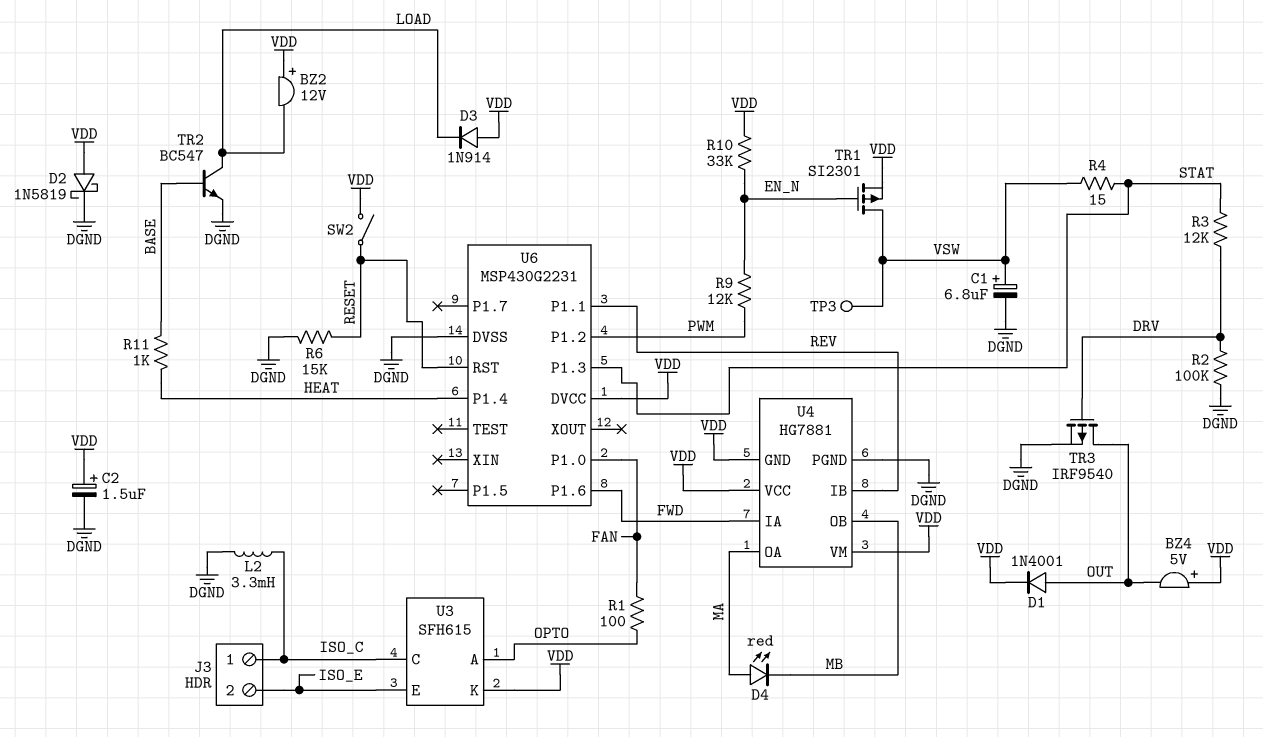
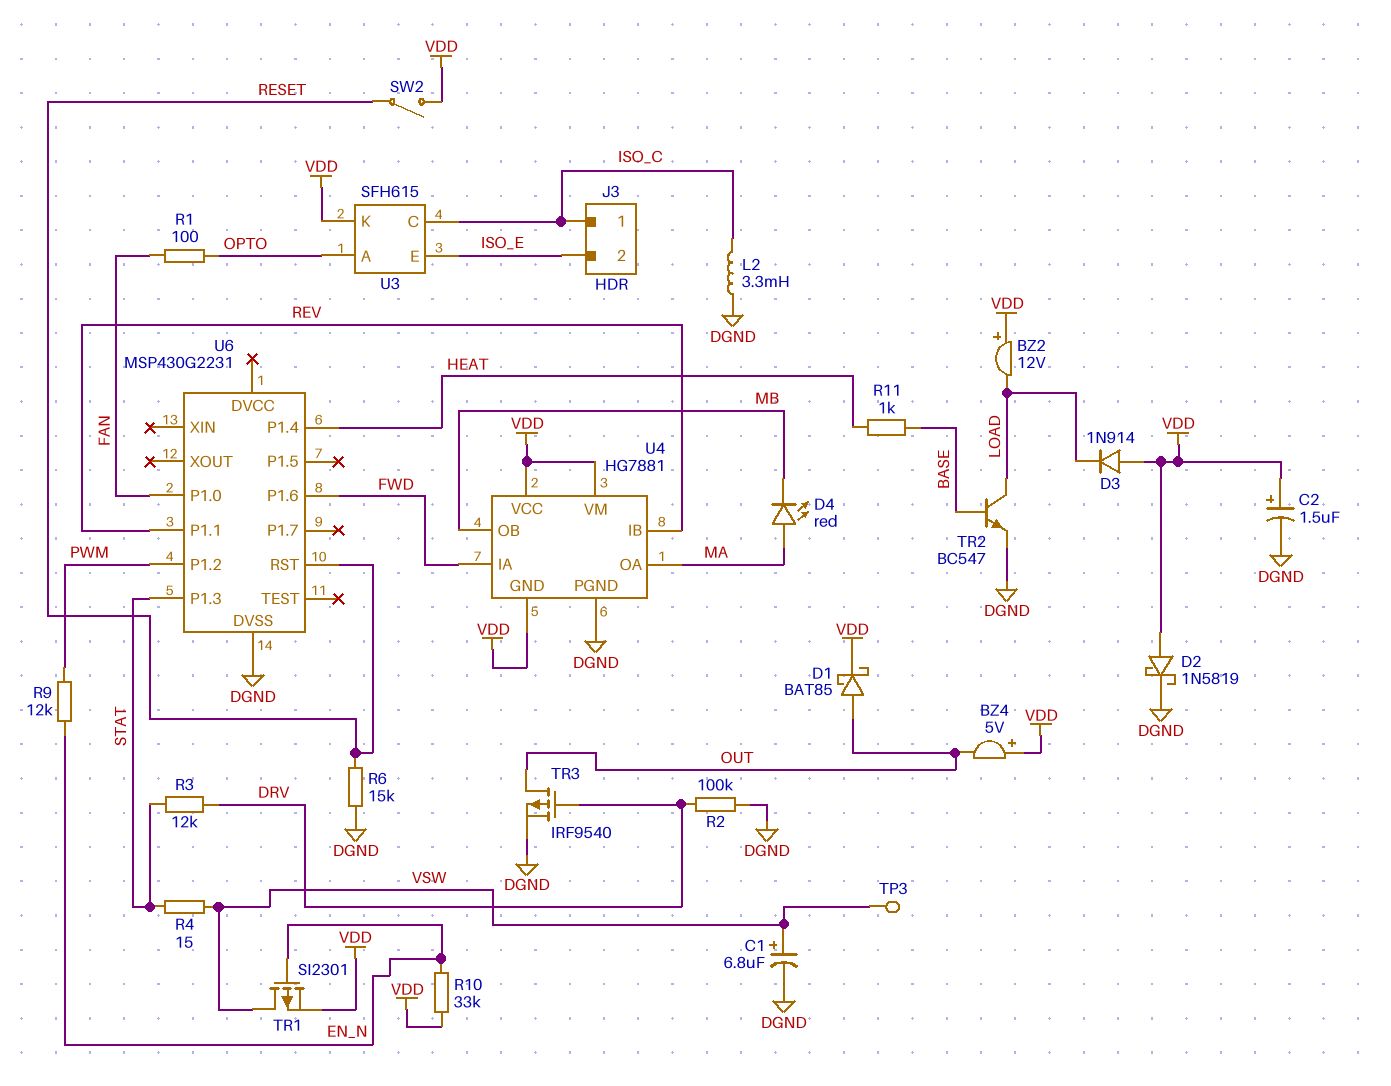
D1: diode 1N4001 (A OUT, K VDD) -> schottky BAT85 (A OUT, K VDD)
U6 pin DVCC: VDD -> none

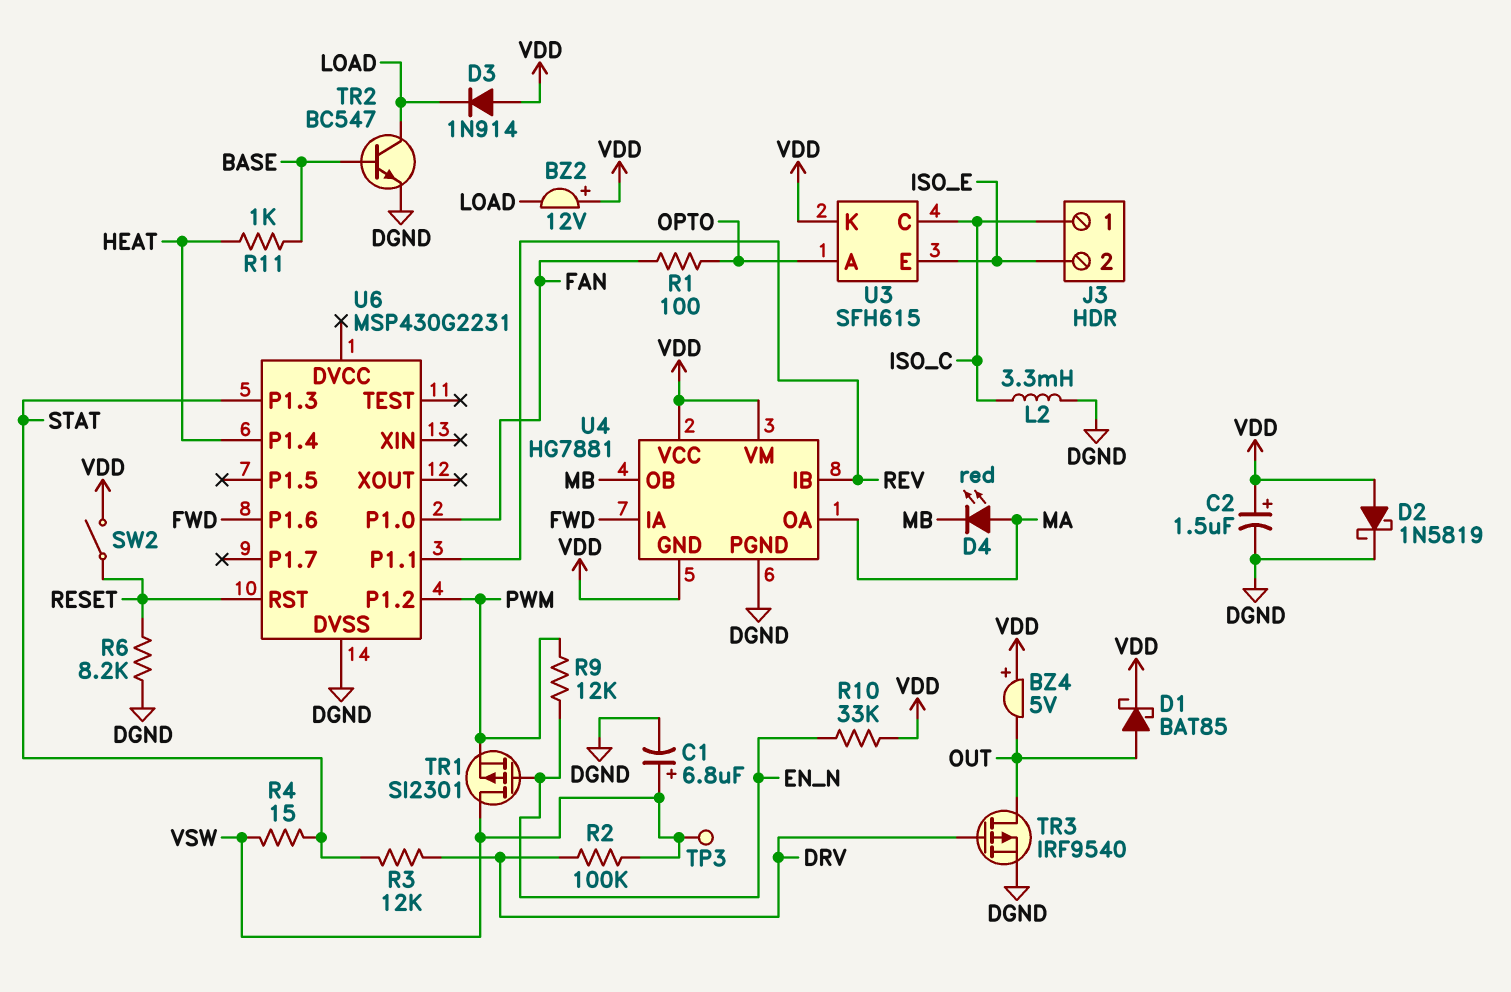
R2: 100k (DGND, DRV) -> 100k (DRV, VSW)
R6: 15k (DGND, RESET) -> 8.2k (DGND, RESET)
TR1: PMOS SI2301 (G EN_N, D VSW, S VDD) -> PMOS SI2301 (G EN_N, D VSW, S PWM)

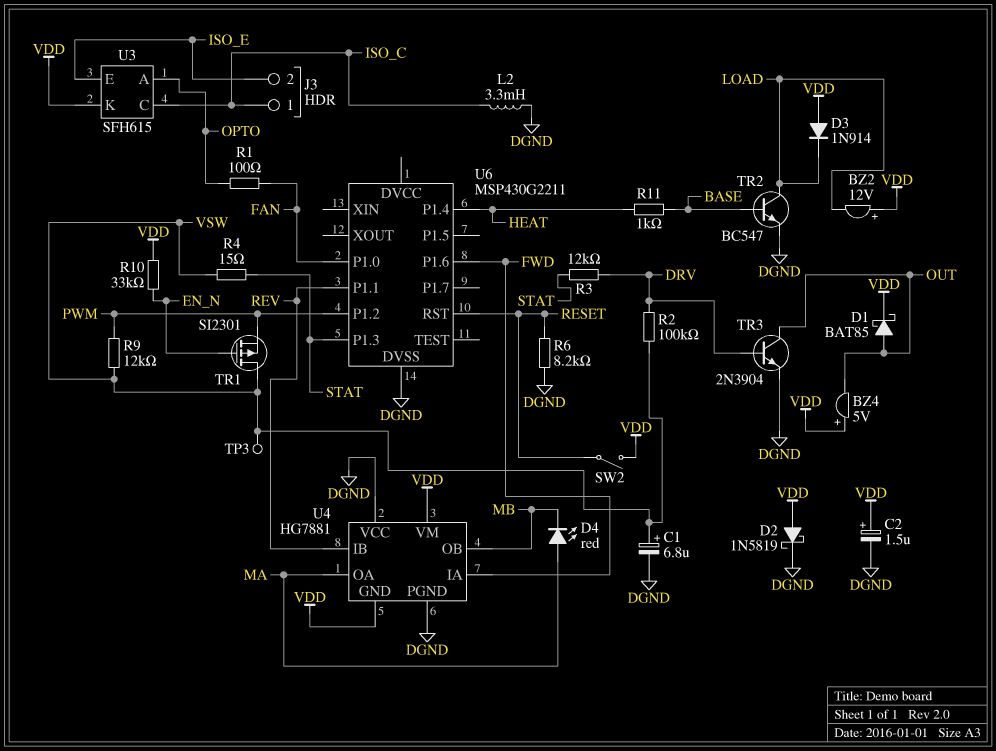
R9: 12k (EN_N, PWM) -> 12k (PWM, VSW)
TR3: PMOS IRF9540 (G DRV, D OUT, S DGND) -> NPN 2N3904 (B DRV, C OUT, E DGND)
U4 pin VCC: VDD -> DGND
U6: MSP430G2231 -> MSP430G2211

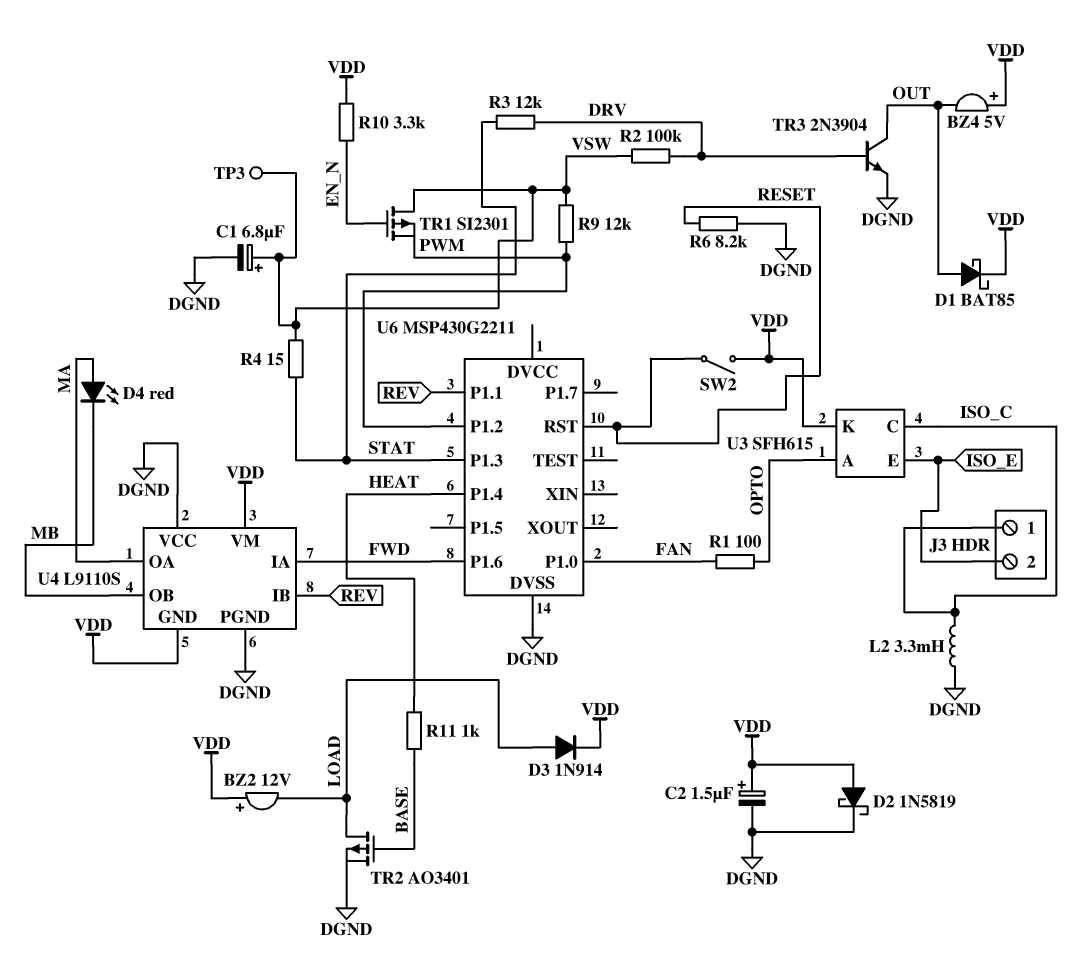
D3: diode 1N914 (A VDD, K LOAD) -> diode 1N914 (A LOAD, K VDD)
R10: 33k (EN_N, VDD) -> 3.3k (EN_N, VDD)
TR2: NPN BC547 (B BASE, C LOAD, E DGND) -> PMOS AO3401 (G BASE, D LOAD, S DGND)
U4: HG7881 -> L9110S

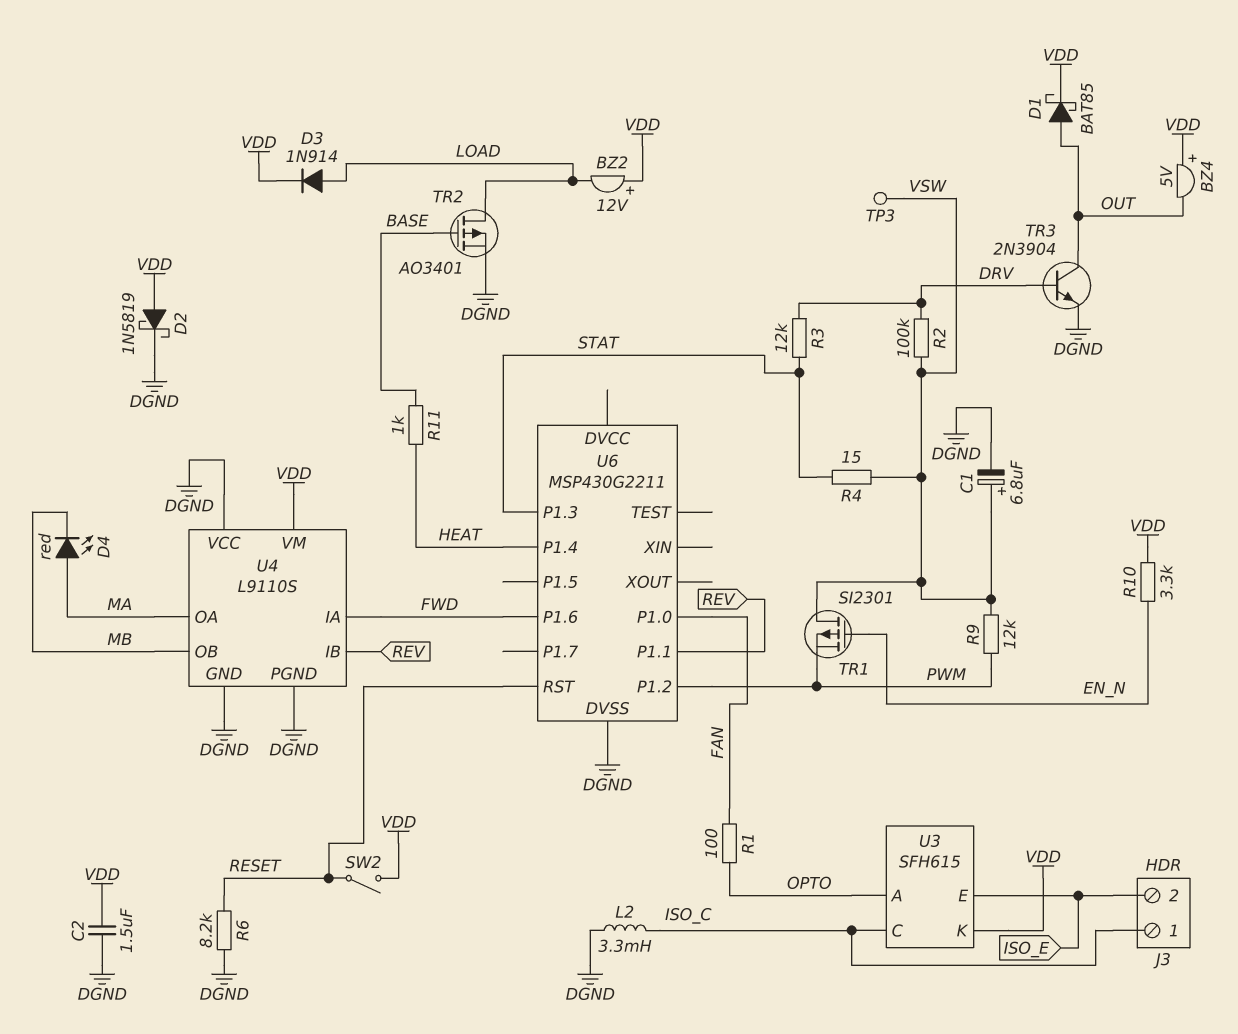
C2: 1.5uF (plus VDD, minus DGND) -> 1.5uF (DGND, VDD)
U4 pin GND: VDD -> DGND

